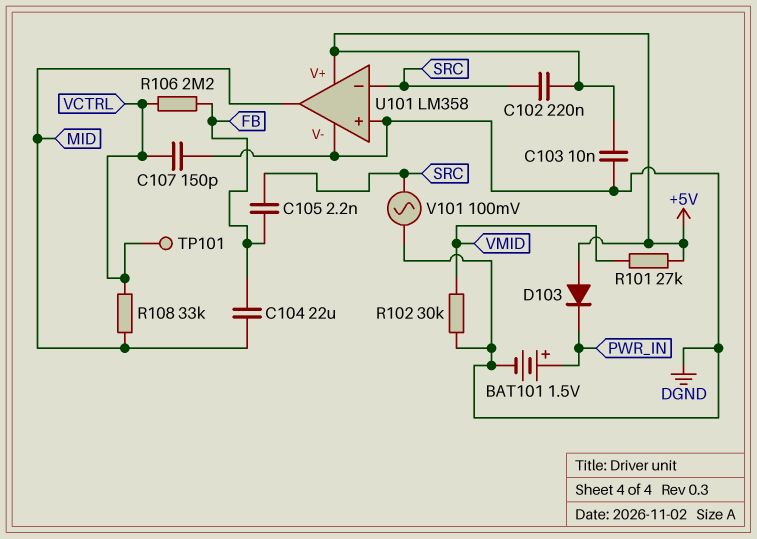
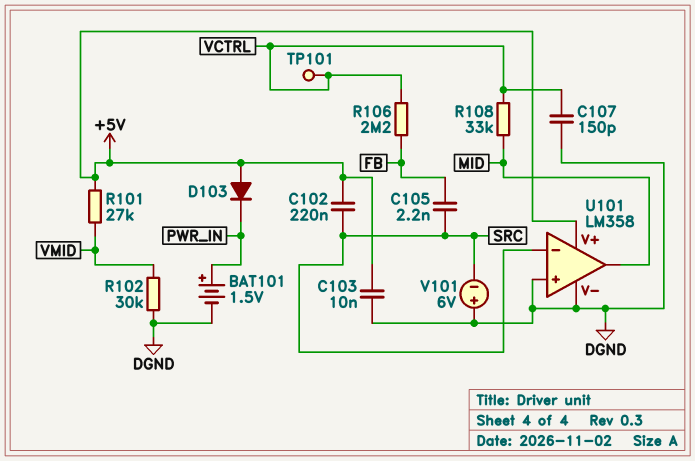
C104: 22uF (FB, MID) -> none
V101: AC 100mV (DGND, SRC) -> 6V (plus DGND, minus SRC)

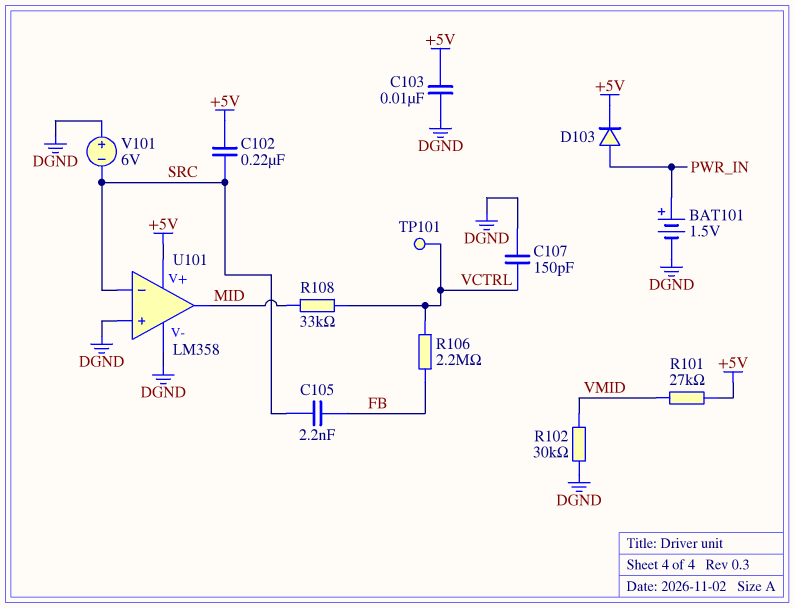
D103: diode (A +5V, K PWR_IN) -> diode (A PWR_IN, K +5V)

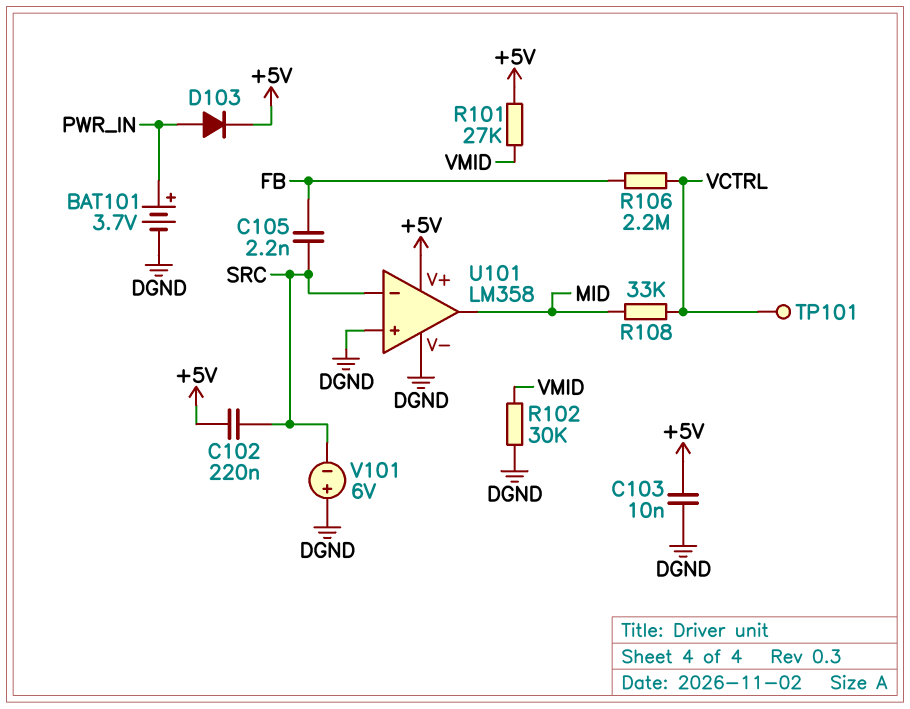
BAT101: 1.5V (plus PWR_IN, minus DGND) -> 3.7V (plus PWR_IN, minus DGND)
C107: 150pF (DGND, VCTRL) -> none

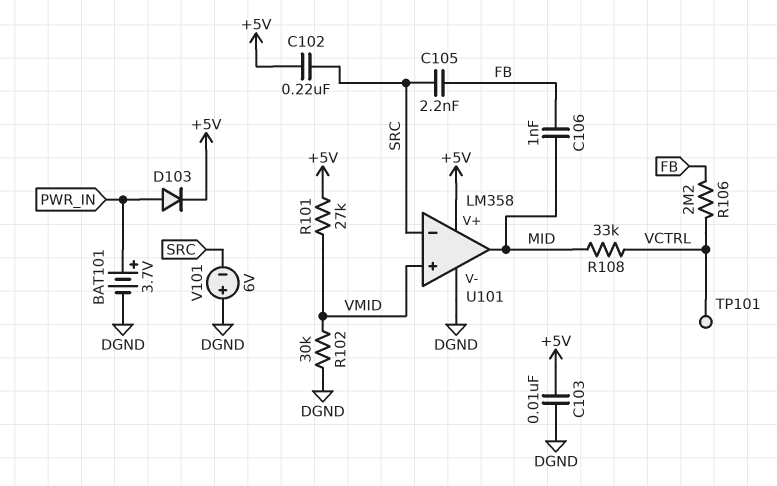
C106: none -> 1nF (FB, MID)
U101 pin in+: DGND -> VMID

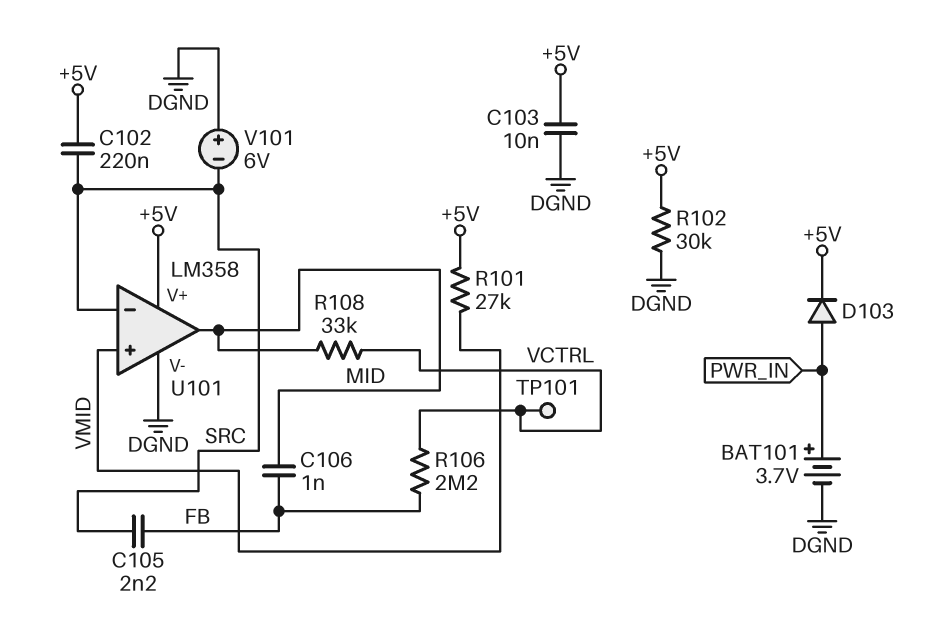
R102: 30k (DGND, VMID) -> 30k (+5V, DGND)

